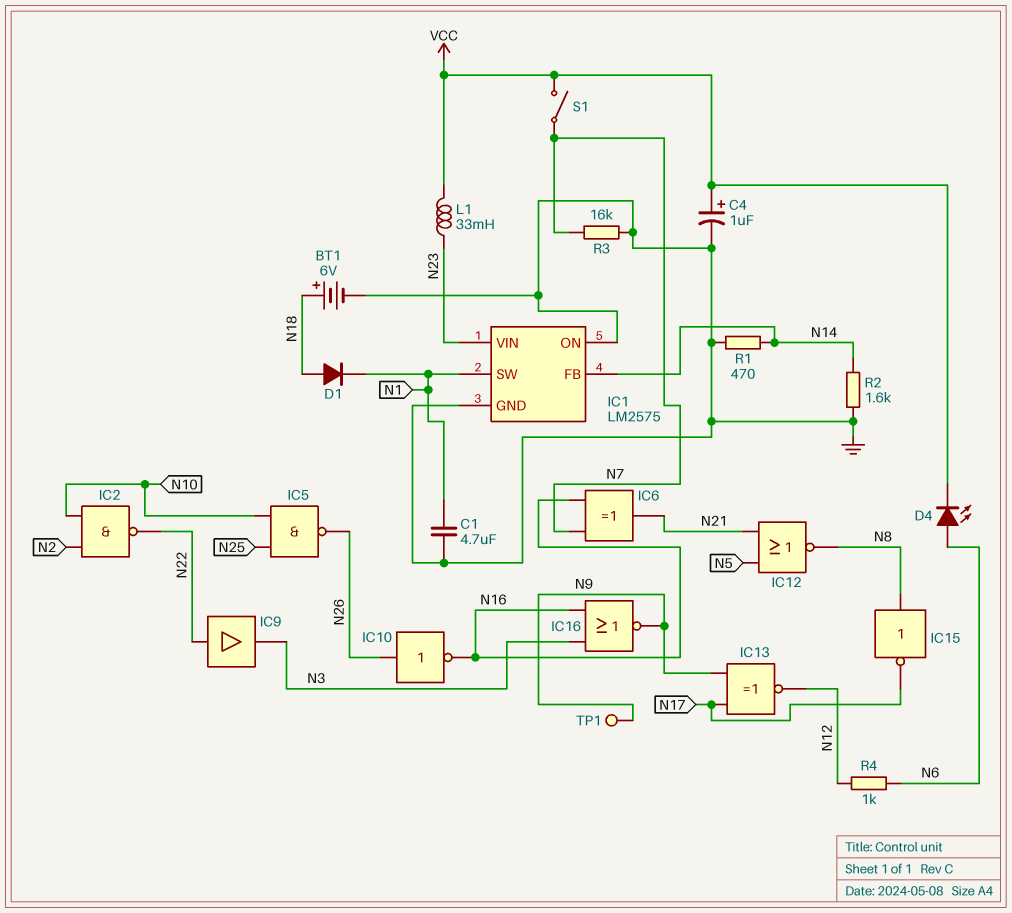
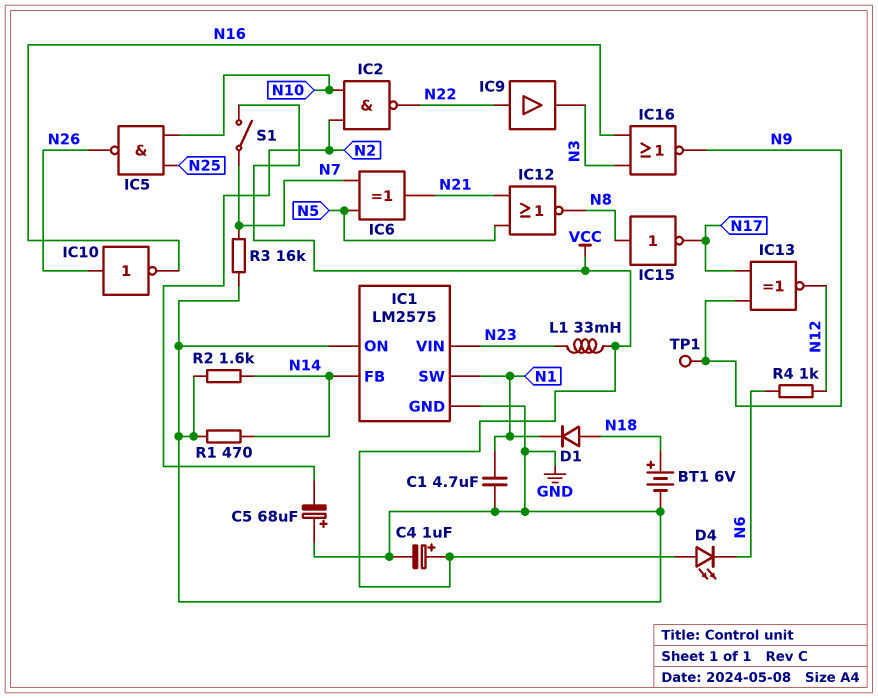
C5: none -> 68uF (plus GND, minus N2)
D4: LED (A N6, K VCC) -> LED (A VCC, K N6)
IC6: XOR (in N7, in N16, out N21) -> XOR (in N5, in N7, out N21)

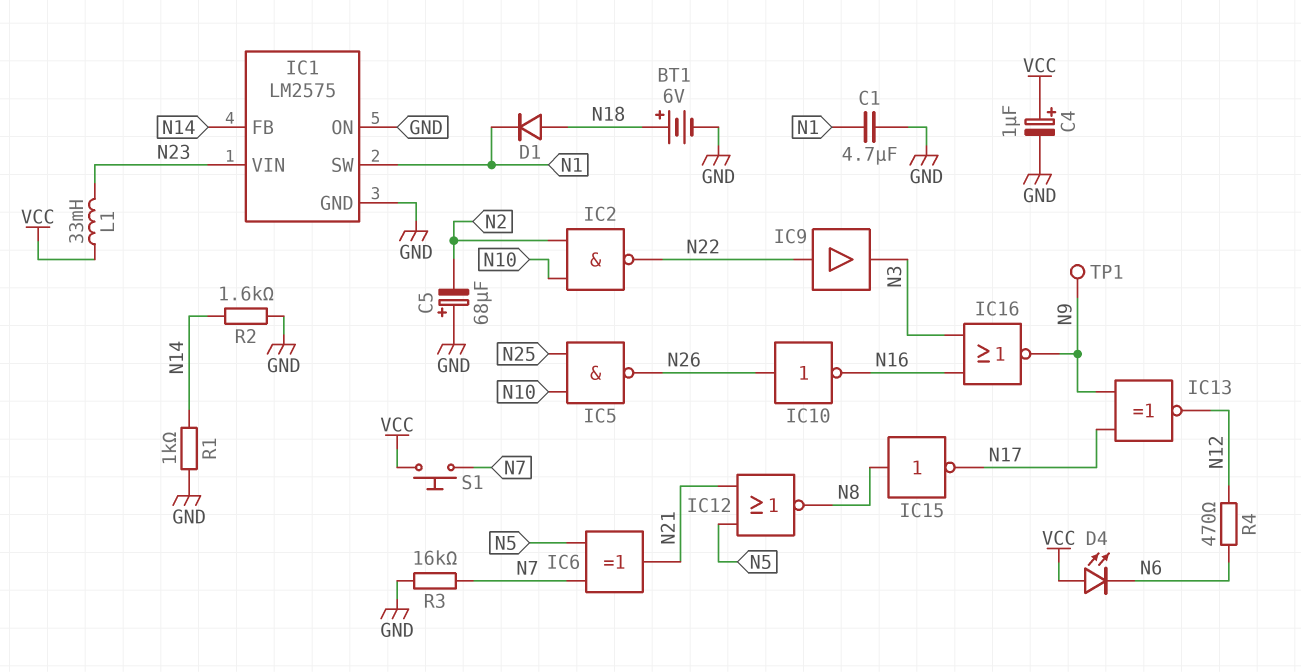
R1: 470 (GND, N14) -> 1k (GND, N14)
R4: 1k (N6, N12) -> 470 (N6, N12)
S1: switch (N7, VCC) -> button (N7, VCC)

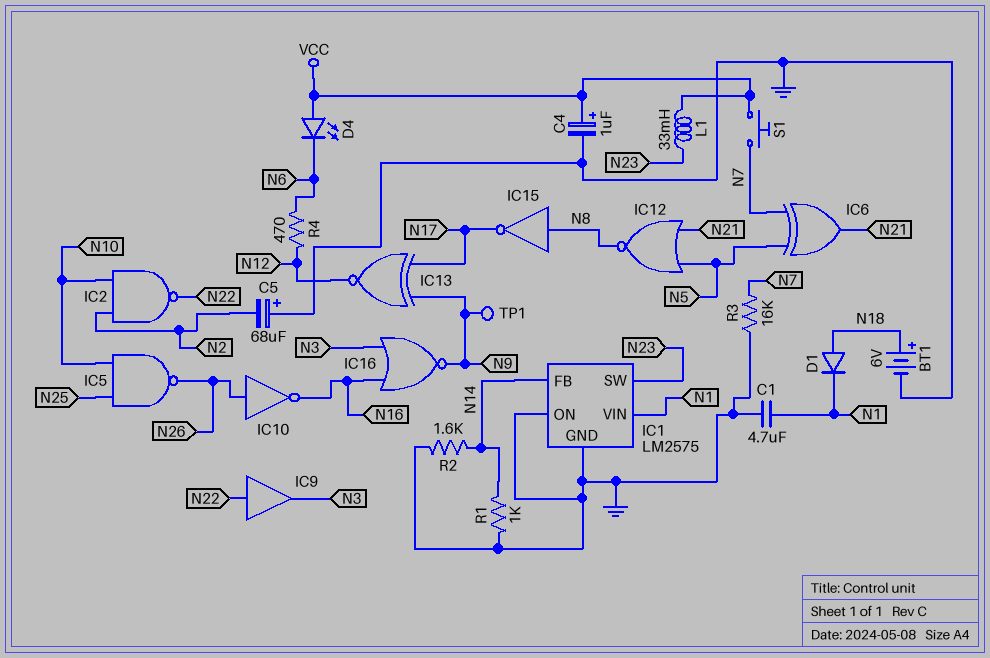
IC1 pin SW: N1 -> N23
IC1 pin VIN: N23 -> N1

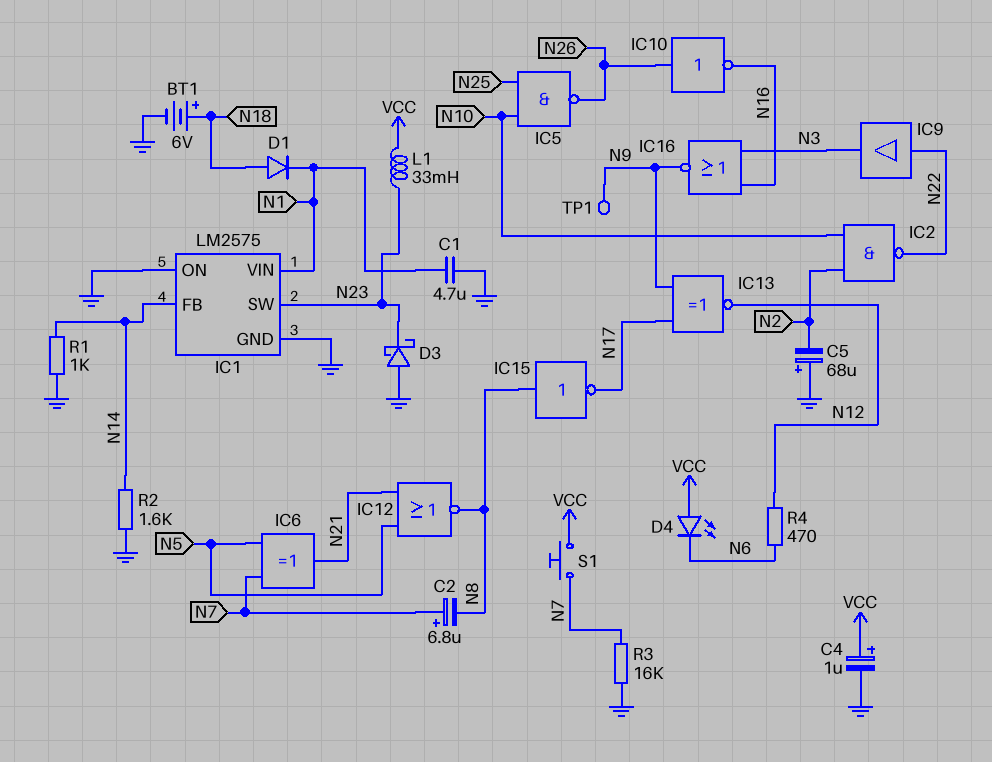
C2: none -> 6.8uF (plus N7, minus N8)
D3: none -> schottky (A GND, K N23)

